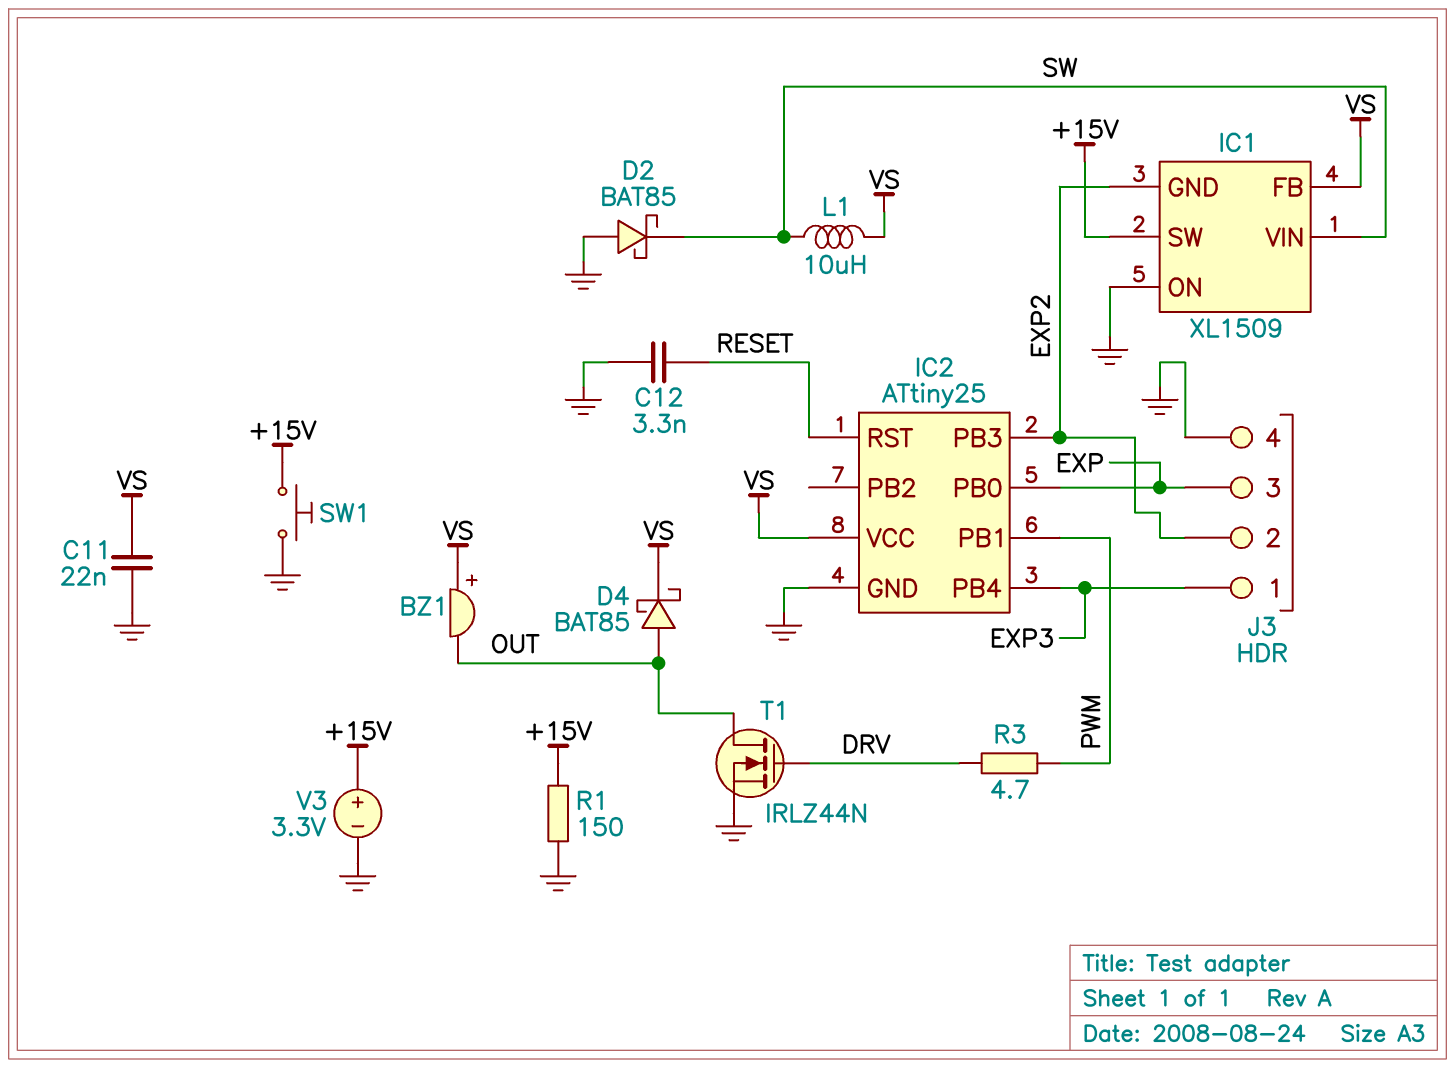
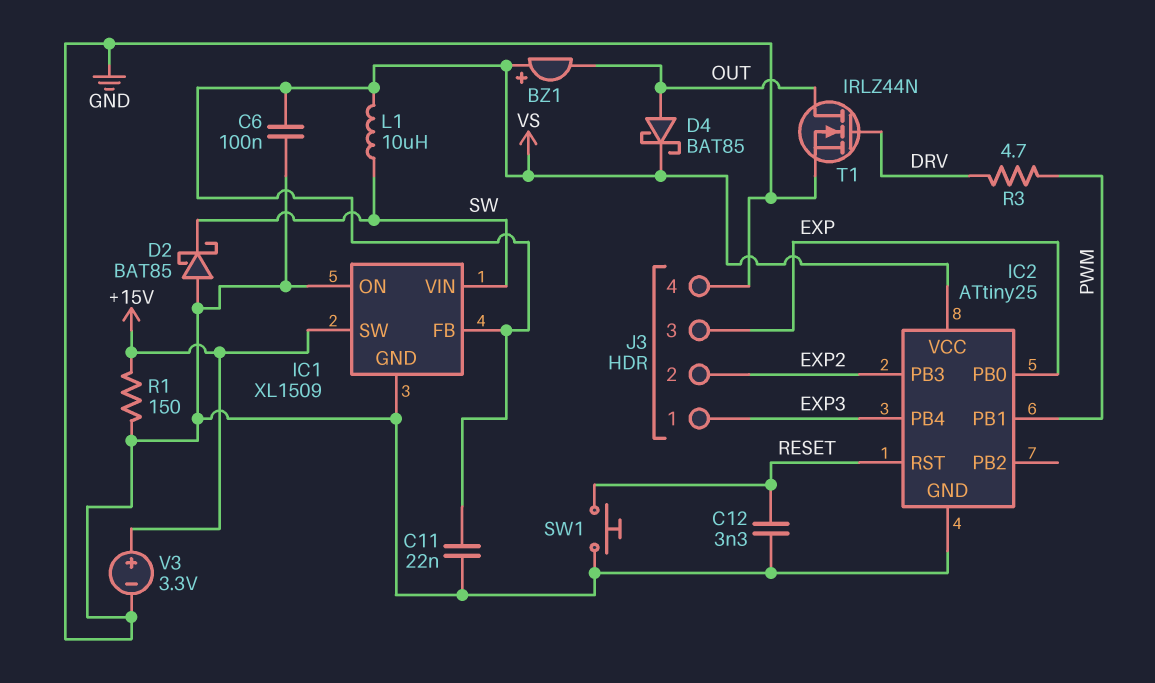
C6: none -> 100nF (GND, VS)
IC1 pin GND: EXP2 -> GND
SW1: button (+15V, GND) -> button (GND, RESET)

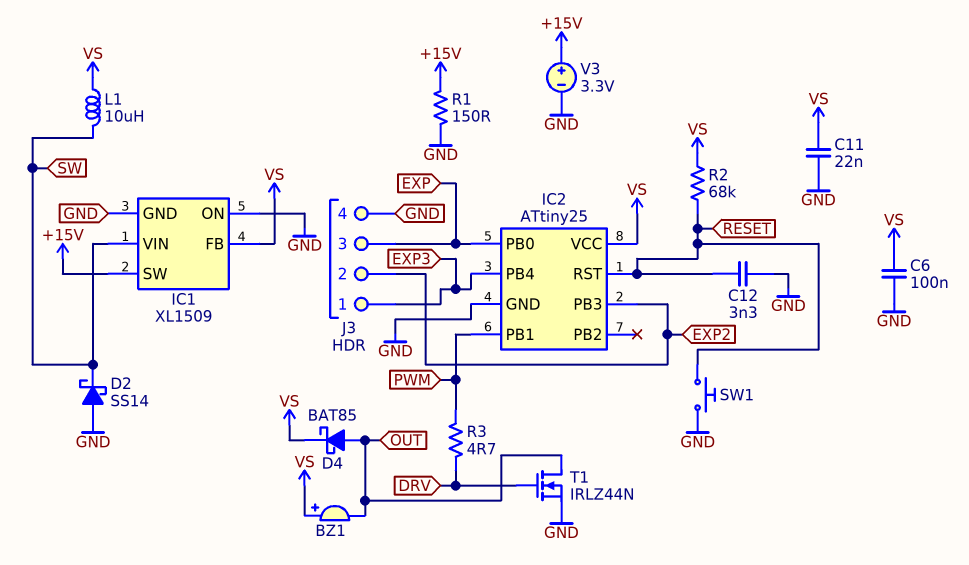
D2: schottky BAT85 (A GND, K SW) -> schottky SS14 (A GND, K SW)
R2: none -> 68k (RESET, VS)

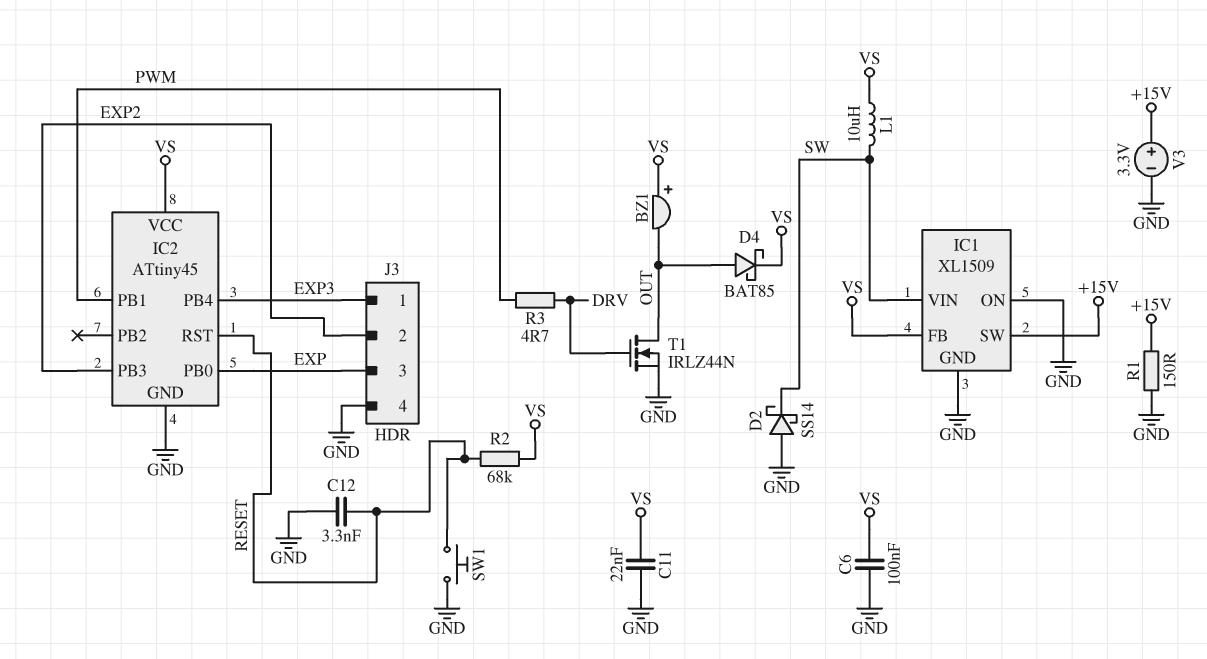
IC2: ATtiny25 -> ATtiny45

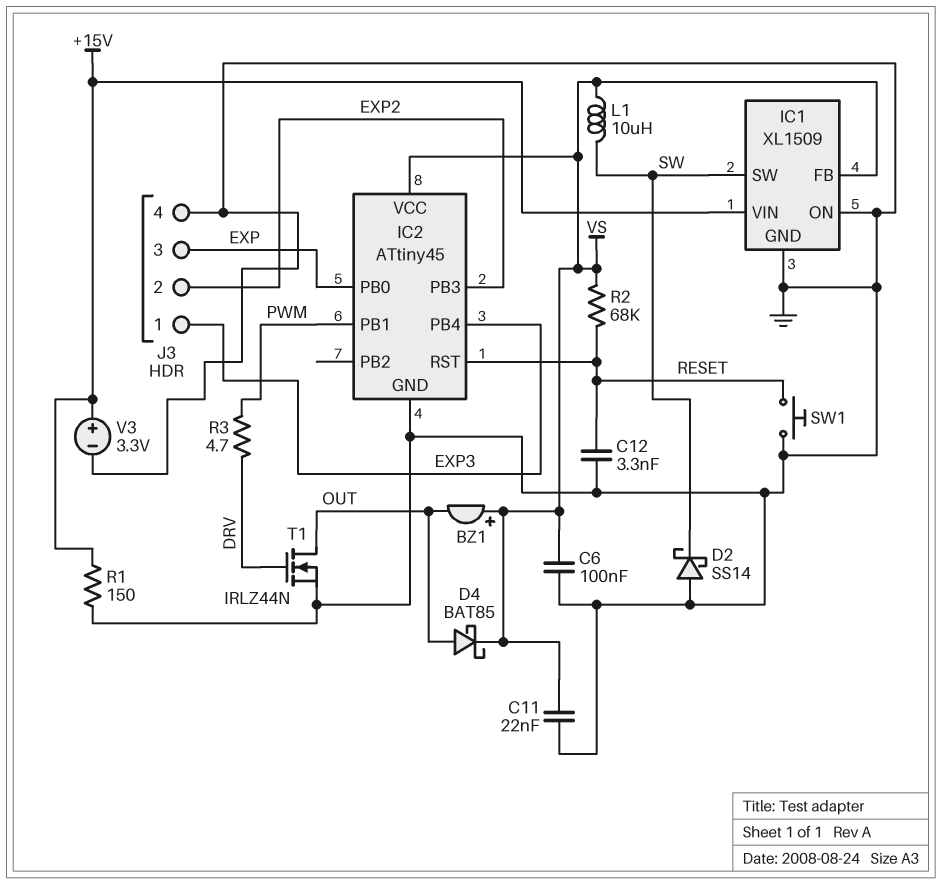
IC1 pin SW: +15V -> SW
IC1 pin VIN: SW -> +15V

